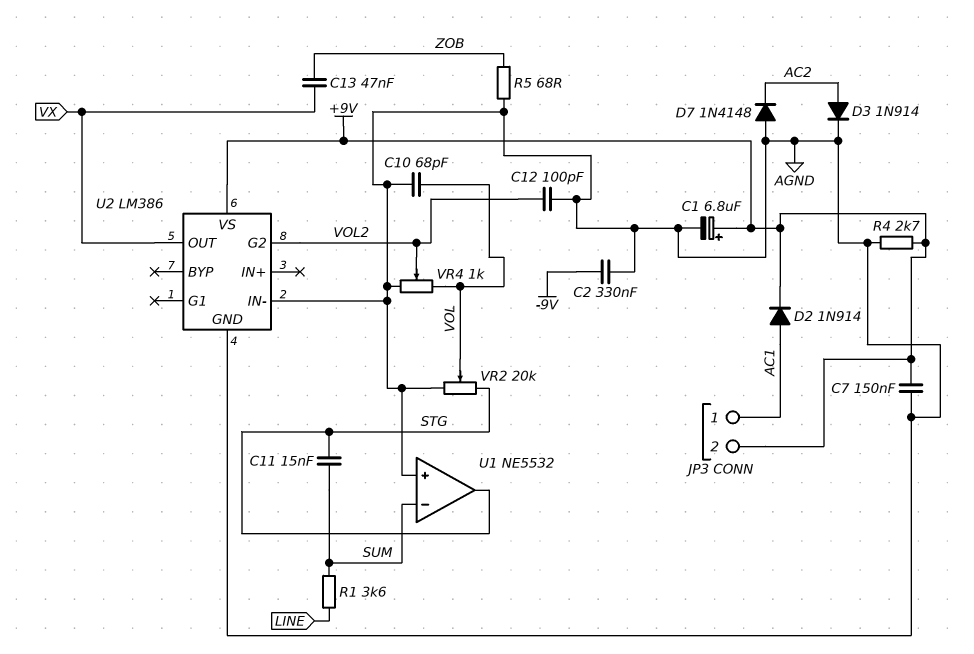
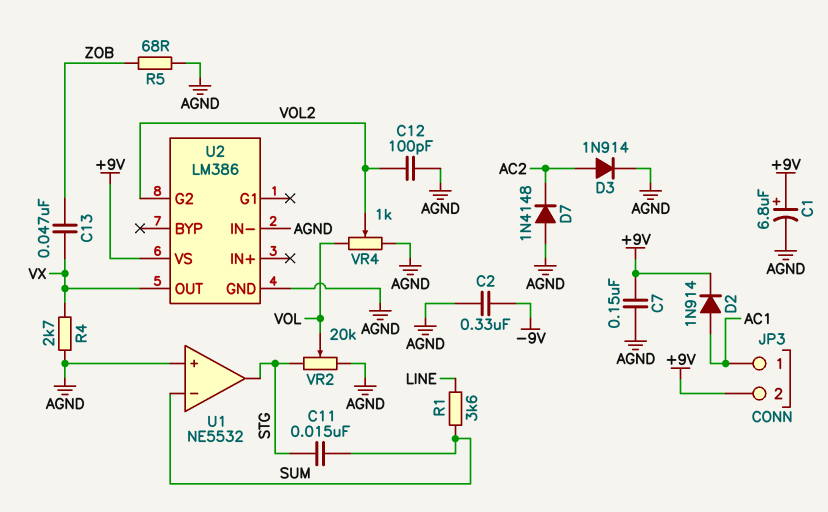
C10: 68pF (AGND, VOL) -> none
R4: 2.7k (+9V, AGND) -> 2.7k (AGND, VX)

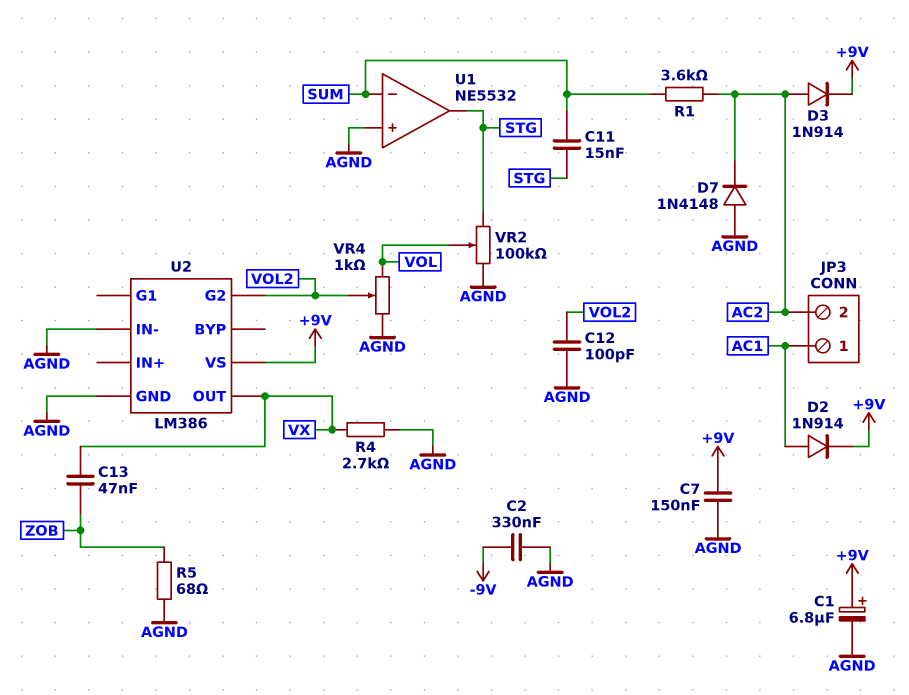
D3: diode 1N914 (A AC2, K AGND) -> diode 1N914 (A AC2, K +9V)
JP3 pin 2: +9V -> AC2
R1: 3.6k (LINE, SUM) -> 3.6k (AC2, SUM)
VR2: 20k (AGND, STG, wiper VOL) -> 100k (AGND, STG, wiper VOL)

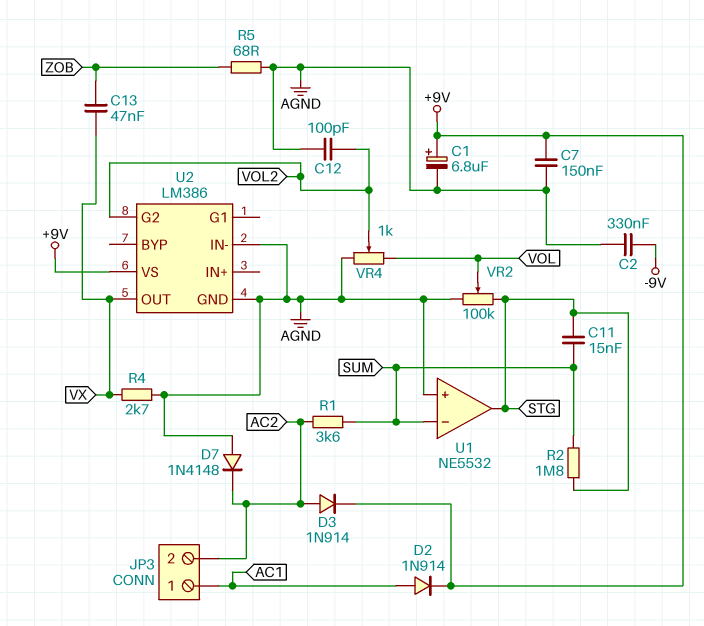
R2: none -> 1.8M (STG, SUM)

